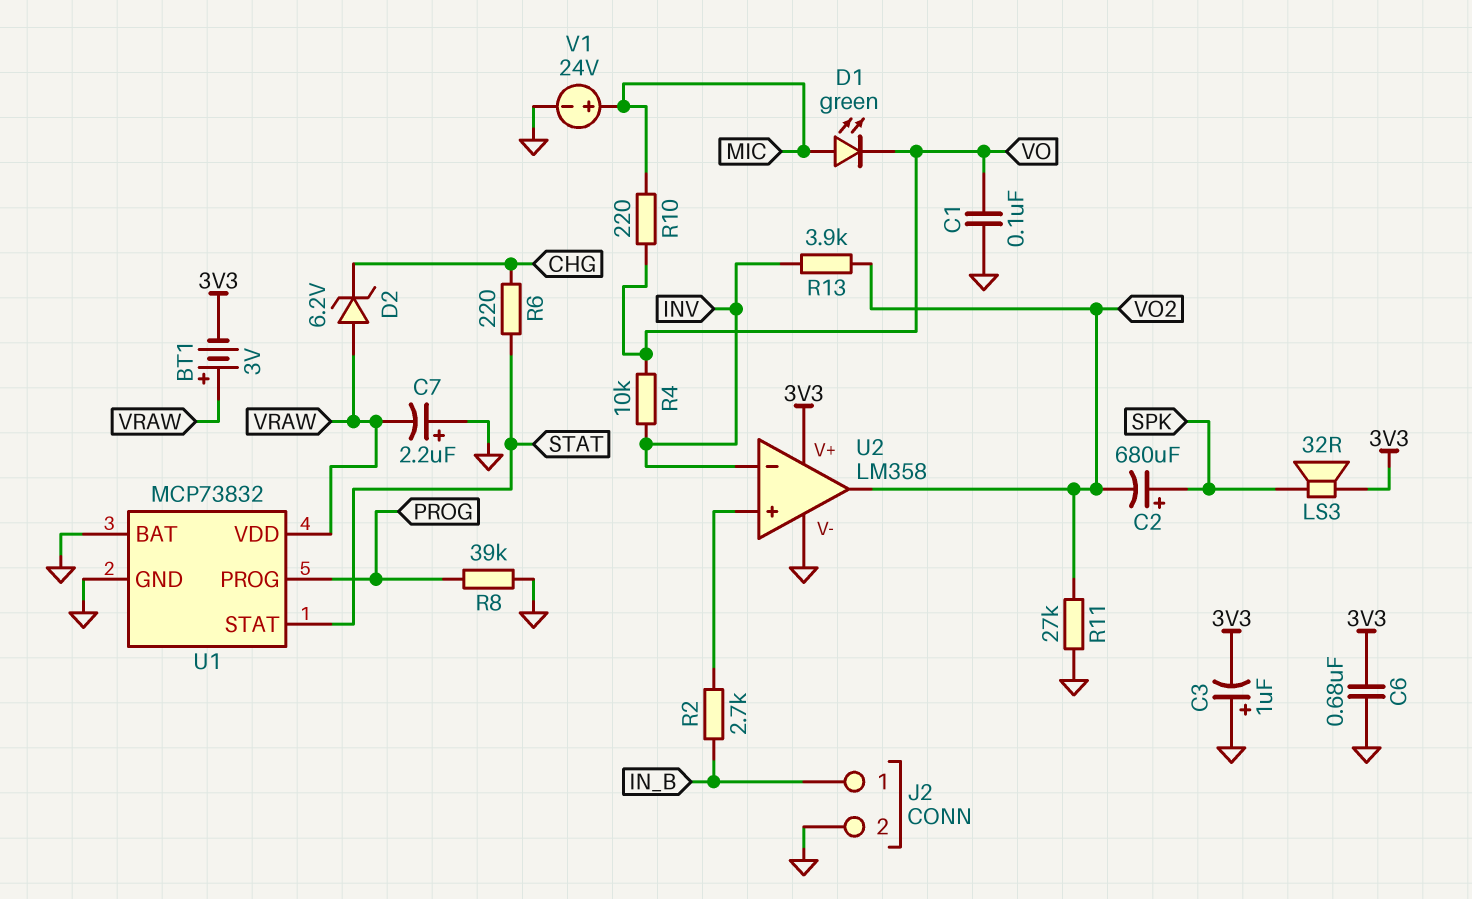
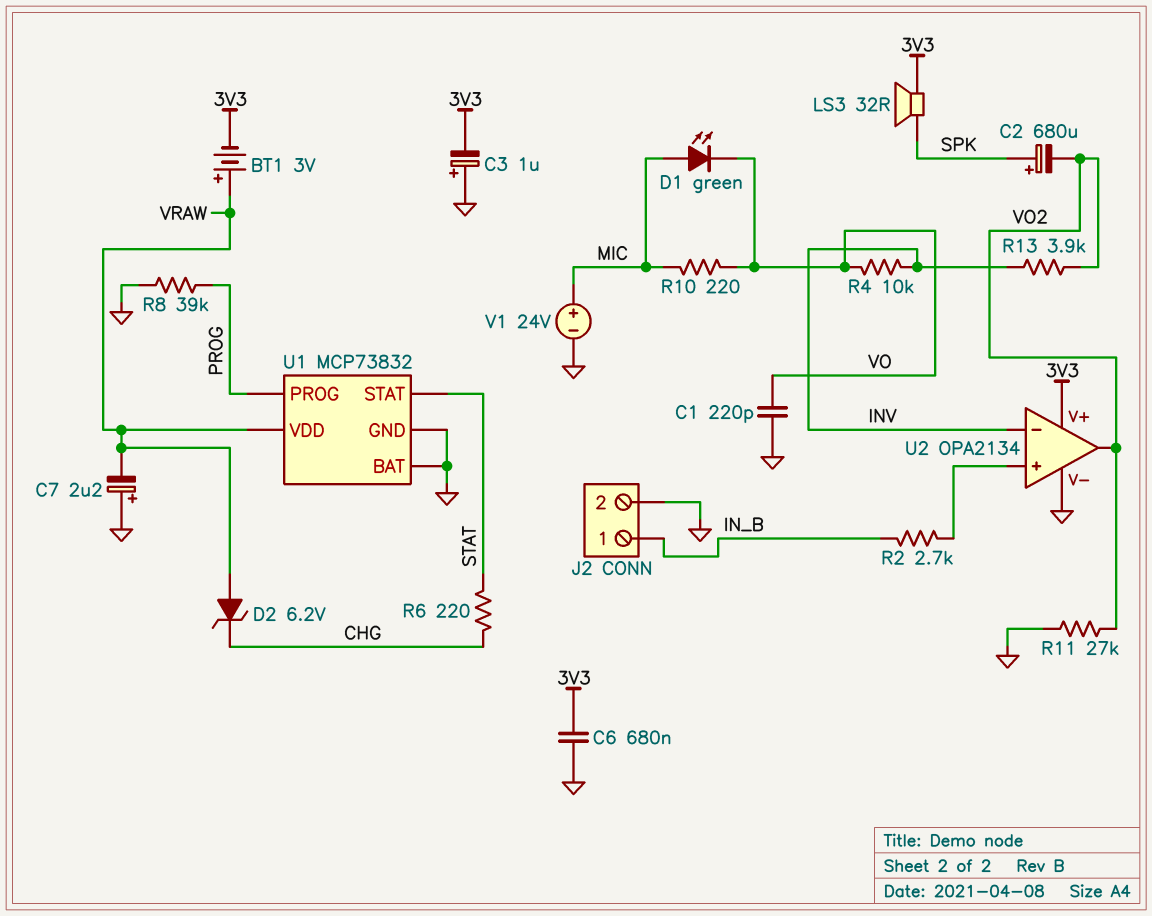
C1: 100nF (GND, VO) -> 220pF (GND, VO)
U2: LM358 -> OPA2134

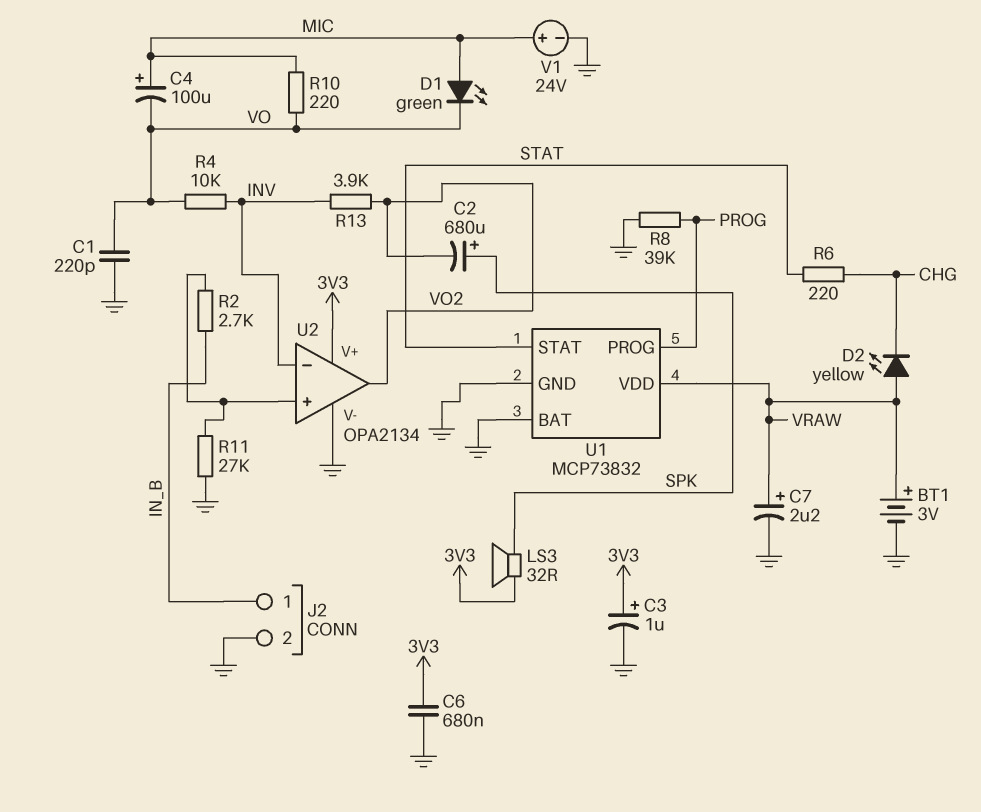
BT1: 3V (plus VRAW, minus 3V3) -> 3V (plus VRAW, minus GND)
C3: 1uF (plus GND, minus 3V3) -> 1uF (plus 3V3, minus GND)
C4: none -> 100uF (plus MIC, minus VO)
C7: 2.2uF (plus GND, minus VRAW) -> 2.2uF (plus VRAW, minus GND)
D2: zener 6.2V (A VRAW, K CHG) -> LED yellow (A VRAW, K CHG)
R11: 27k (GND, VO2) -> 27k (GND, U2/in+)

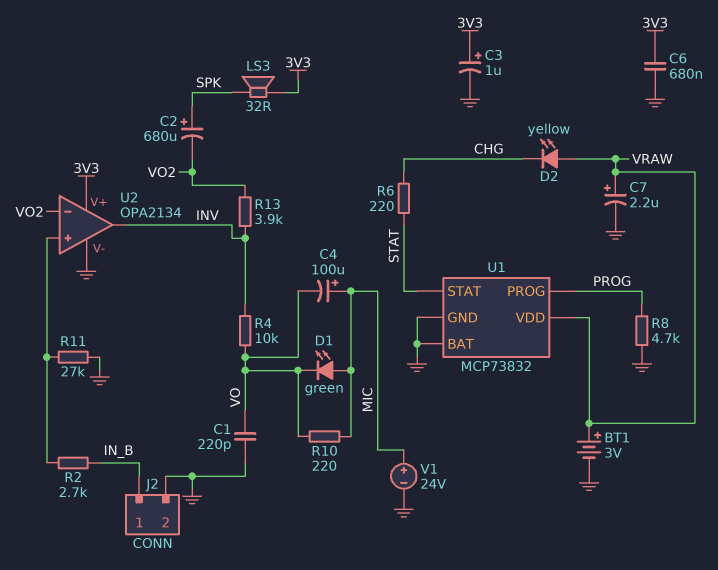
R8: 39k (GND, PROG) -> 4.7k (GND, PROG)
U2 pin in-: INV -> VO2
U2 pin out: VO2 -> INV

